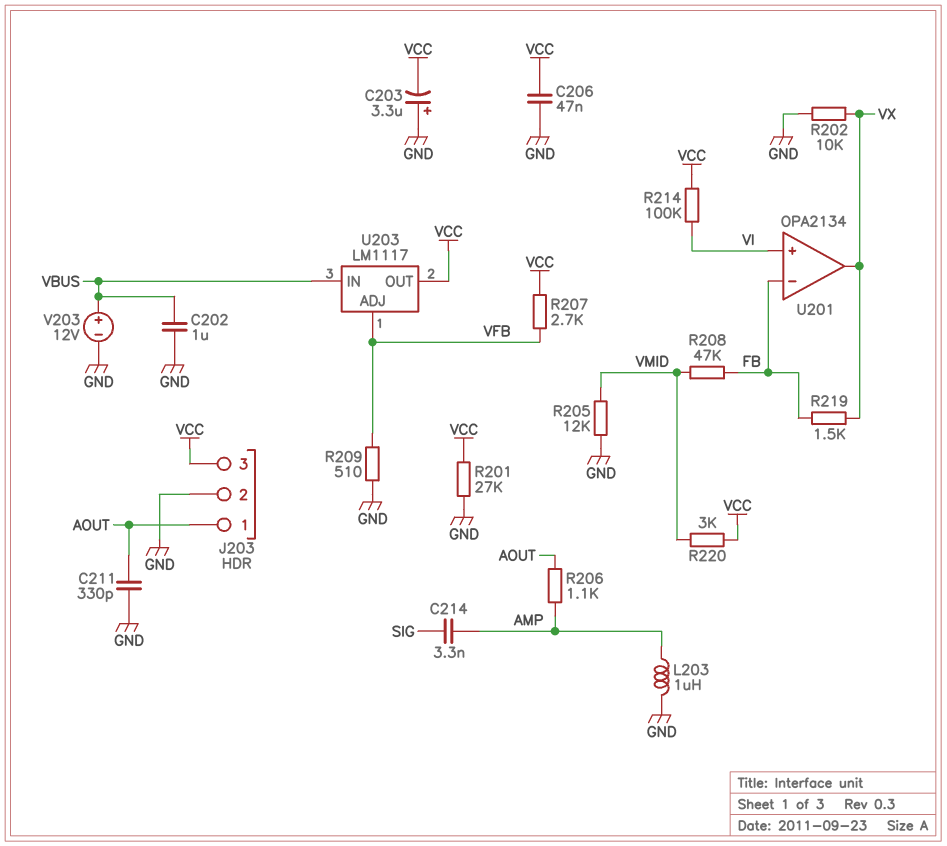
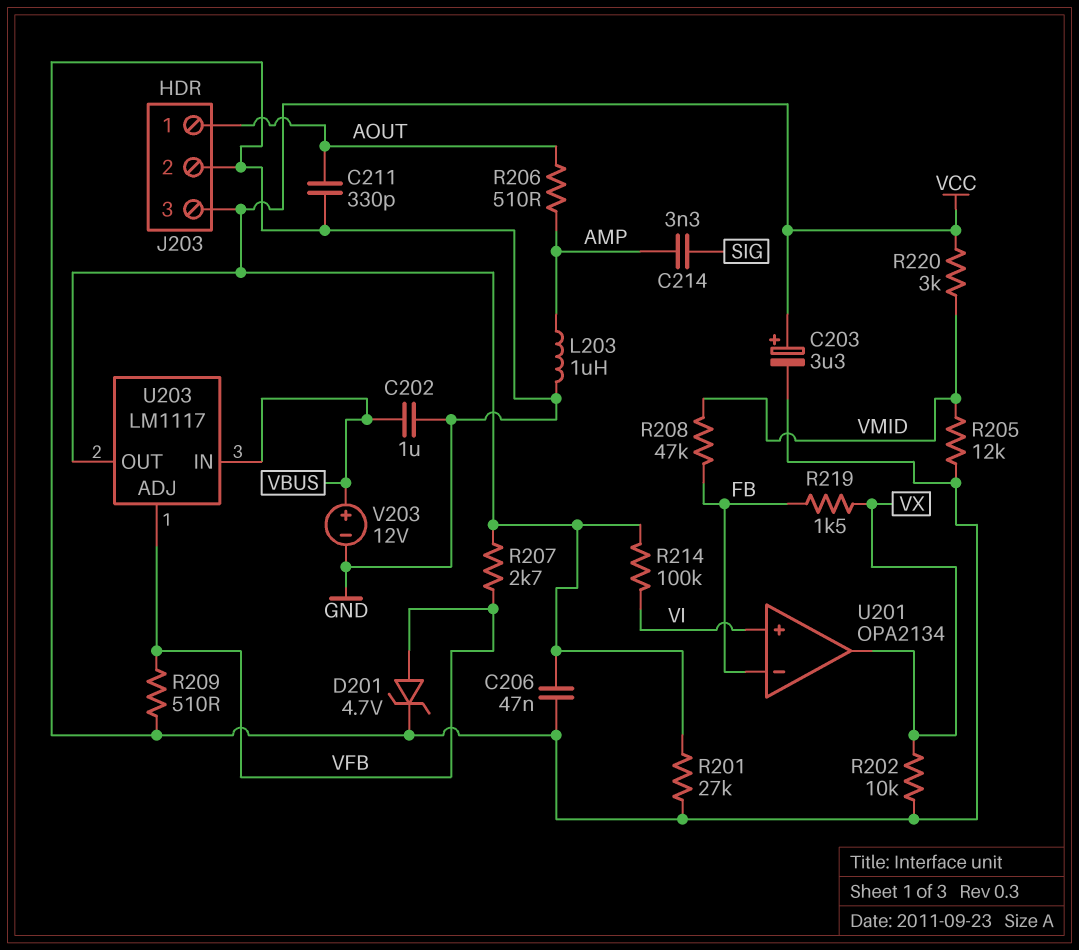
C203: 3.3uF (plus GND, minus VCC) -> 3.3uF (plus VCC, minus GND)
D201: none -> zener 4.7V (A VFB, K GND)
R206: 1.1k (AMP, AOUT) -> 510 (AMP, AOUT)

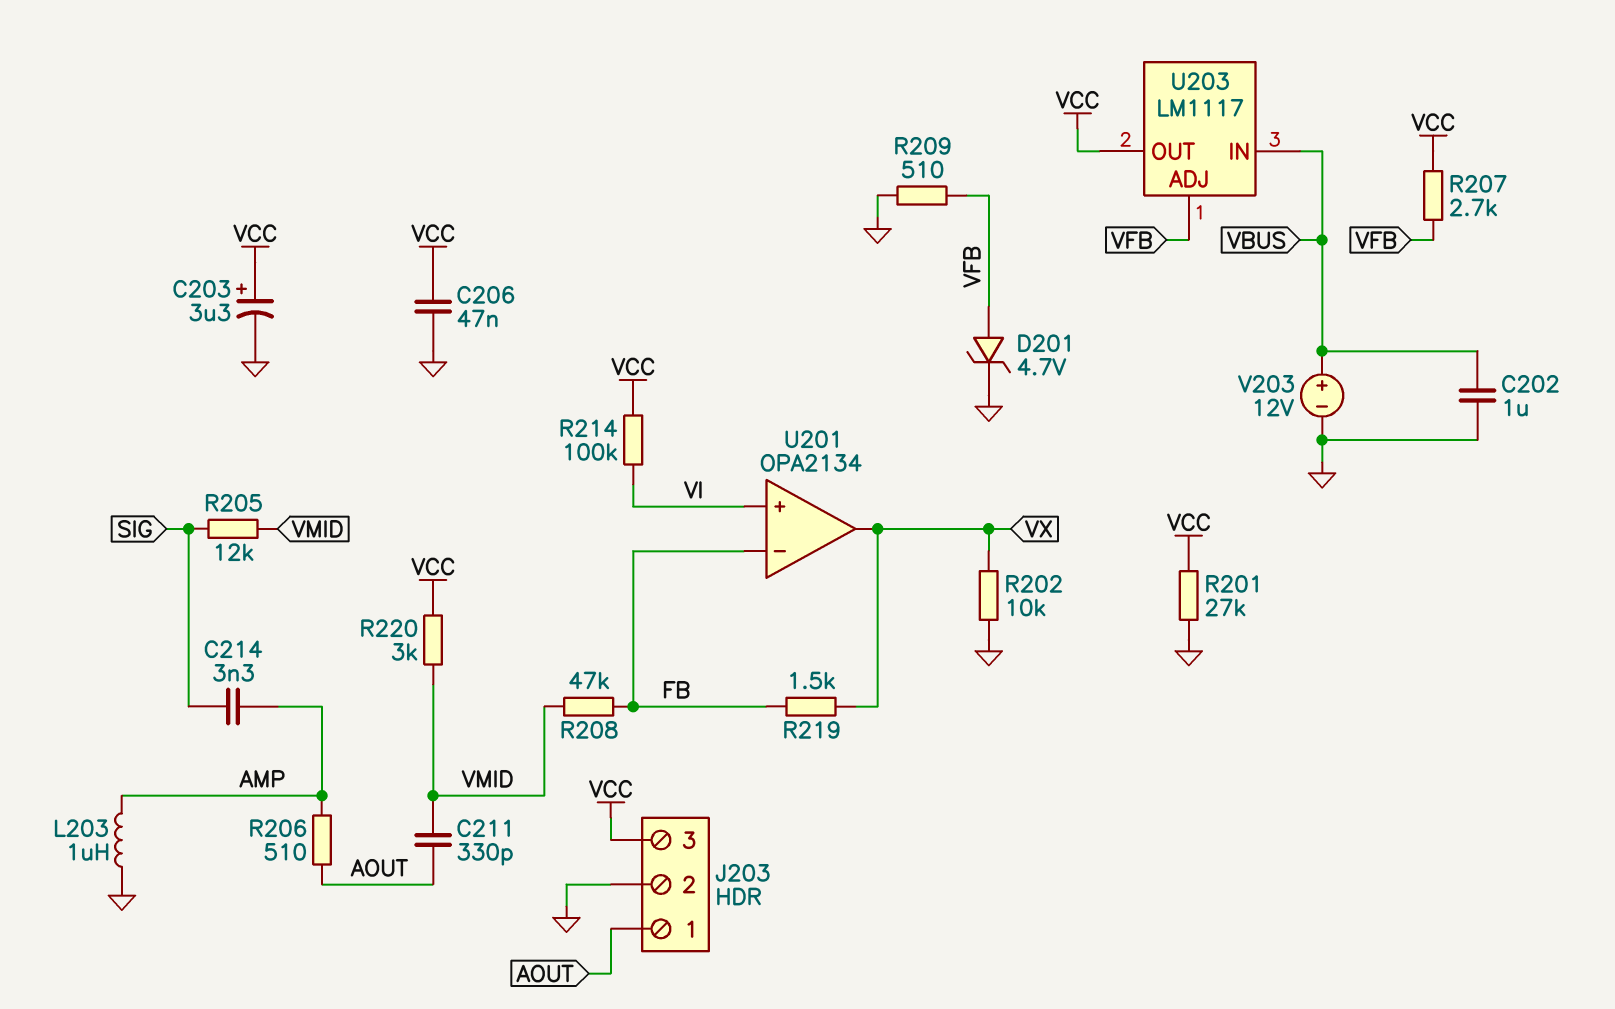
C211: 330pF (AOUT, GND) -> 330pF (AOUT, VMID)
R205: 12k (GND, VMID) -> 12k (SIG, VMID)

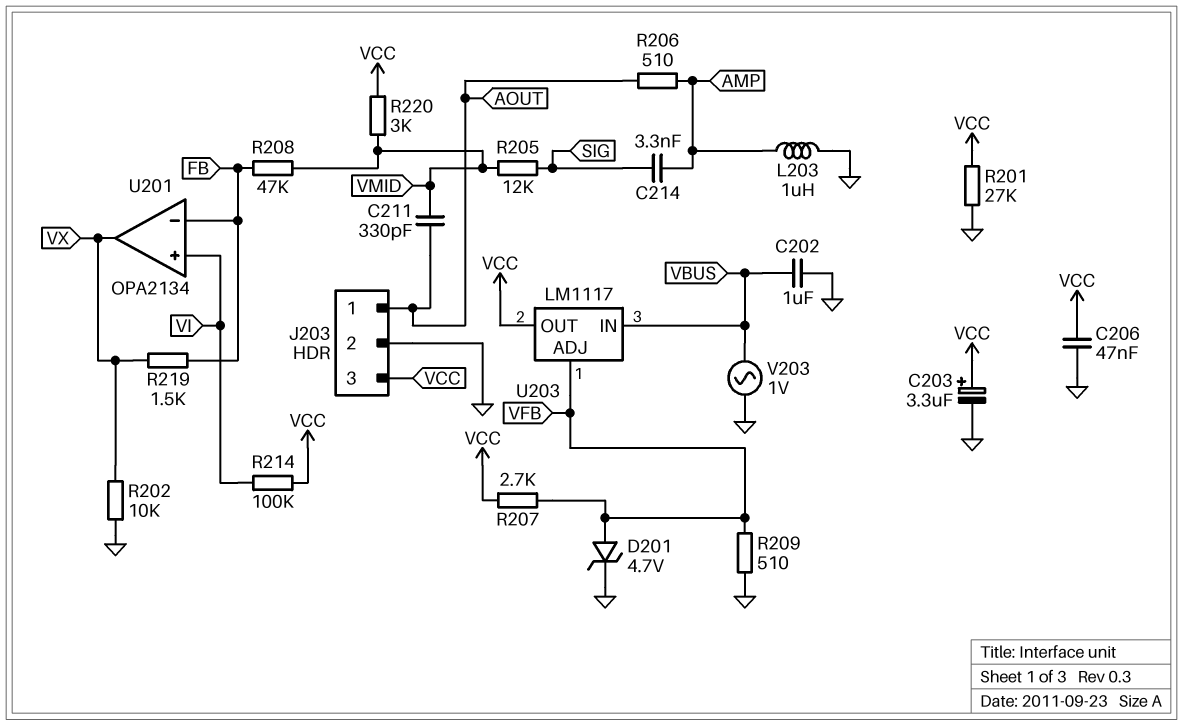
V203: 12V (plus VBUS, minus GND) -> AC 1V (GND, VBUS)

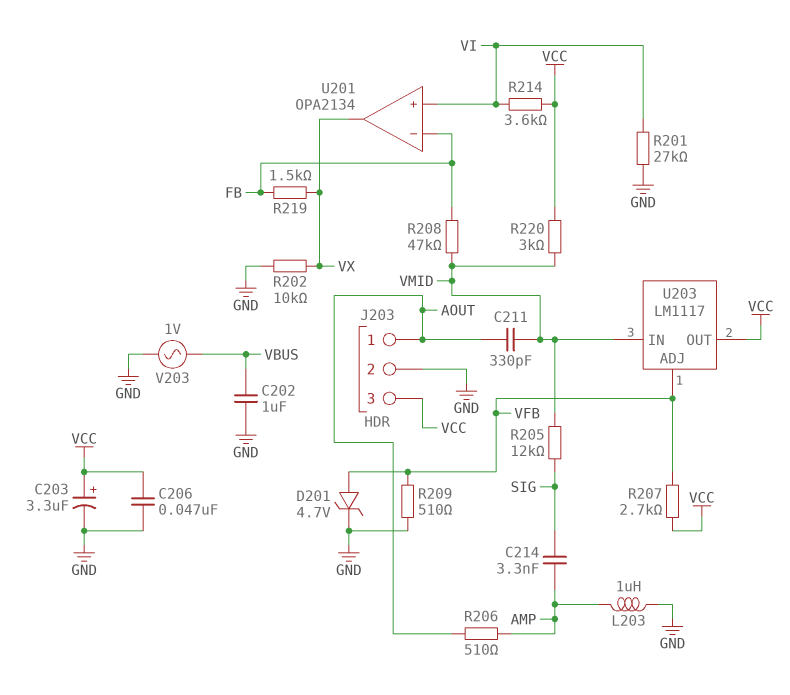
R201: 27k (GND, VCC) -> 27k (GND, VI)
R214: 100k (VCC, VI) -> 3.6k (VCC, VI)
U203 pin IN: VBUS -> VMID

